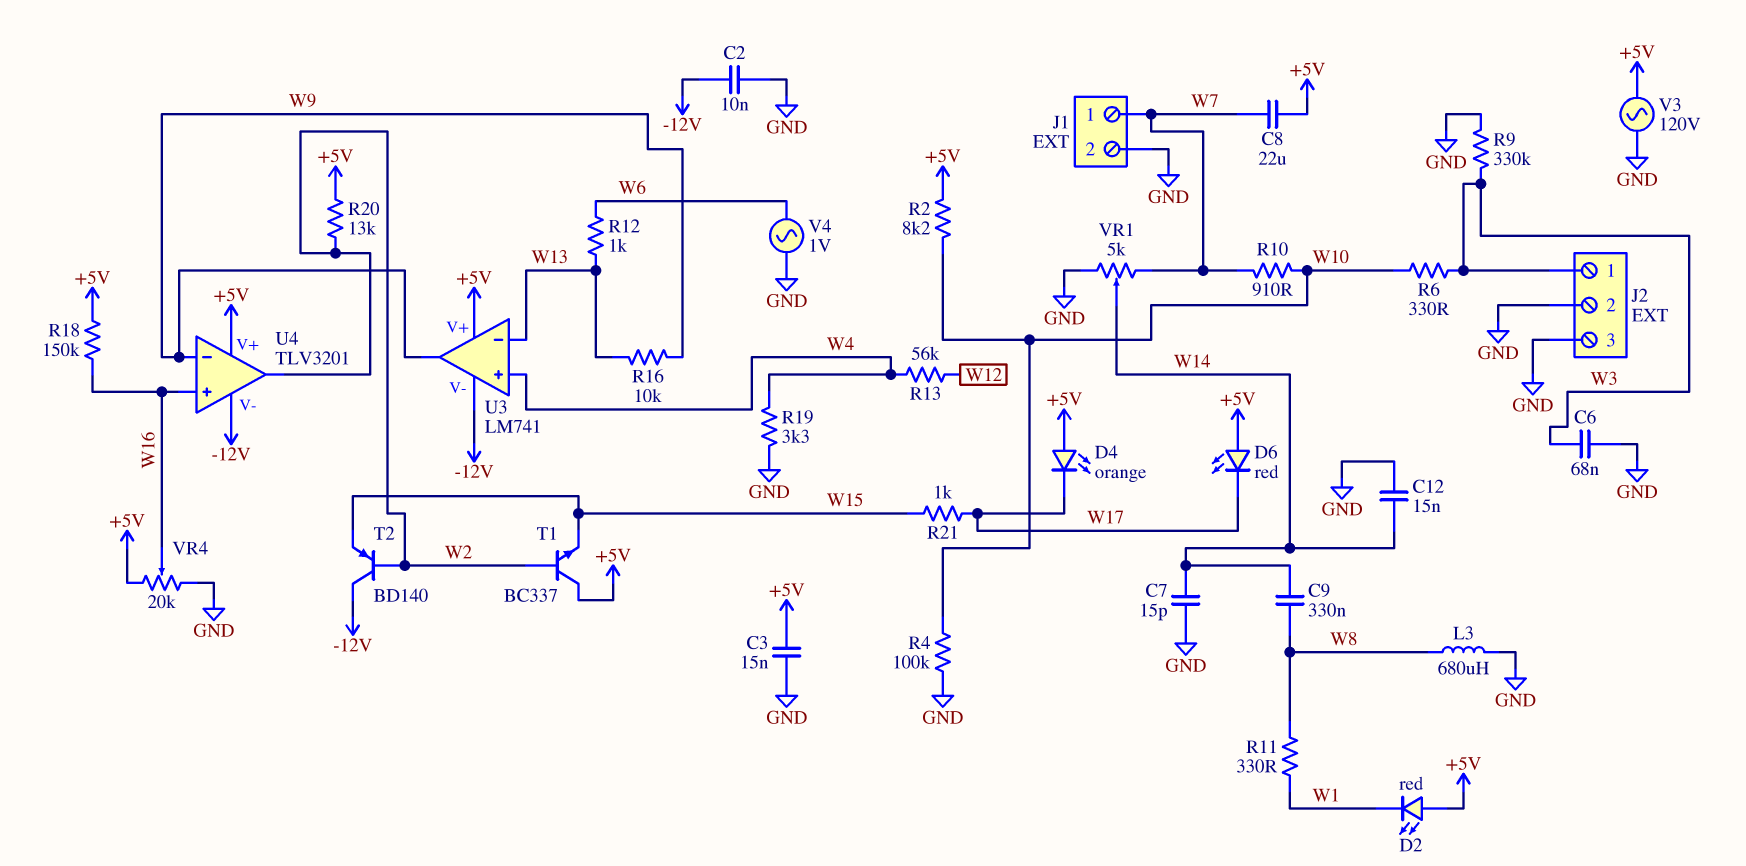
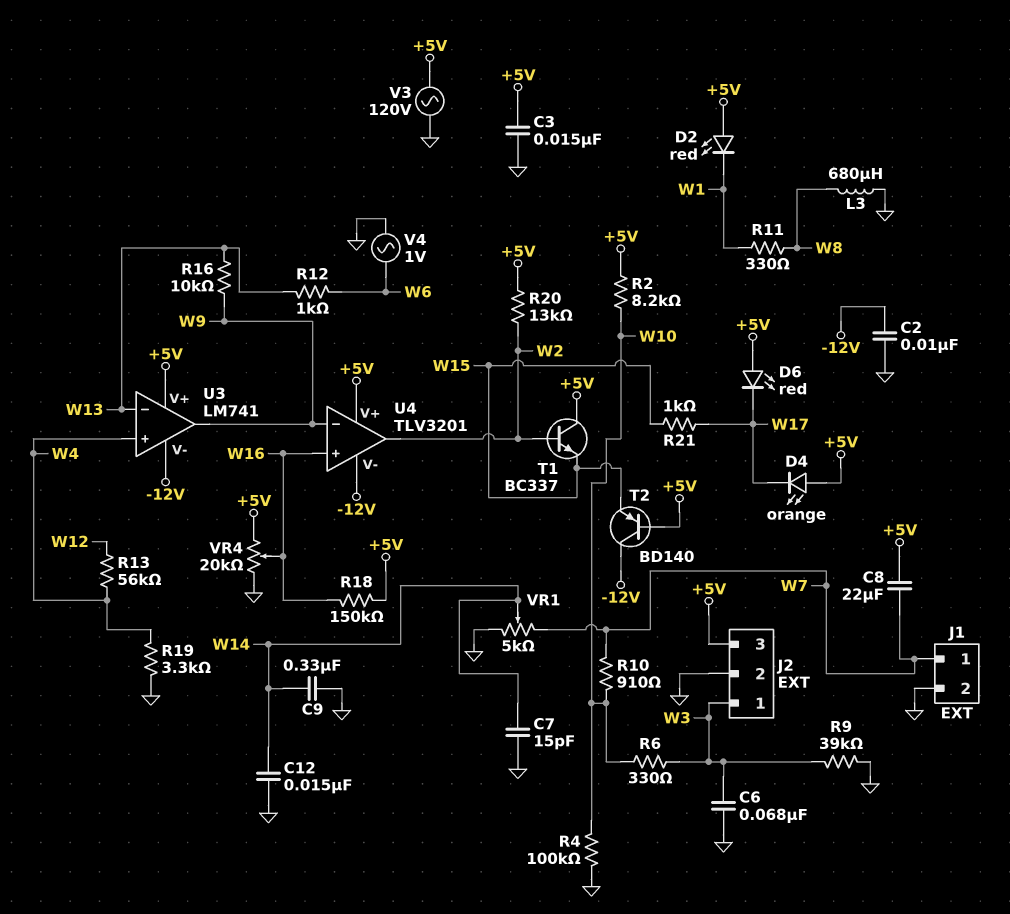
C9: 330nF (W8, W14) -> 330nF (GND, W14)
J2 pin 3: GND -> +5V
R9: 330k (GND, W3) -> 39k (GND, W3)
T2: PNP BD140 (B W2, C -12V, E W15) -> PNP BD140 (B +5V, C -12V, E W15)

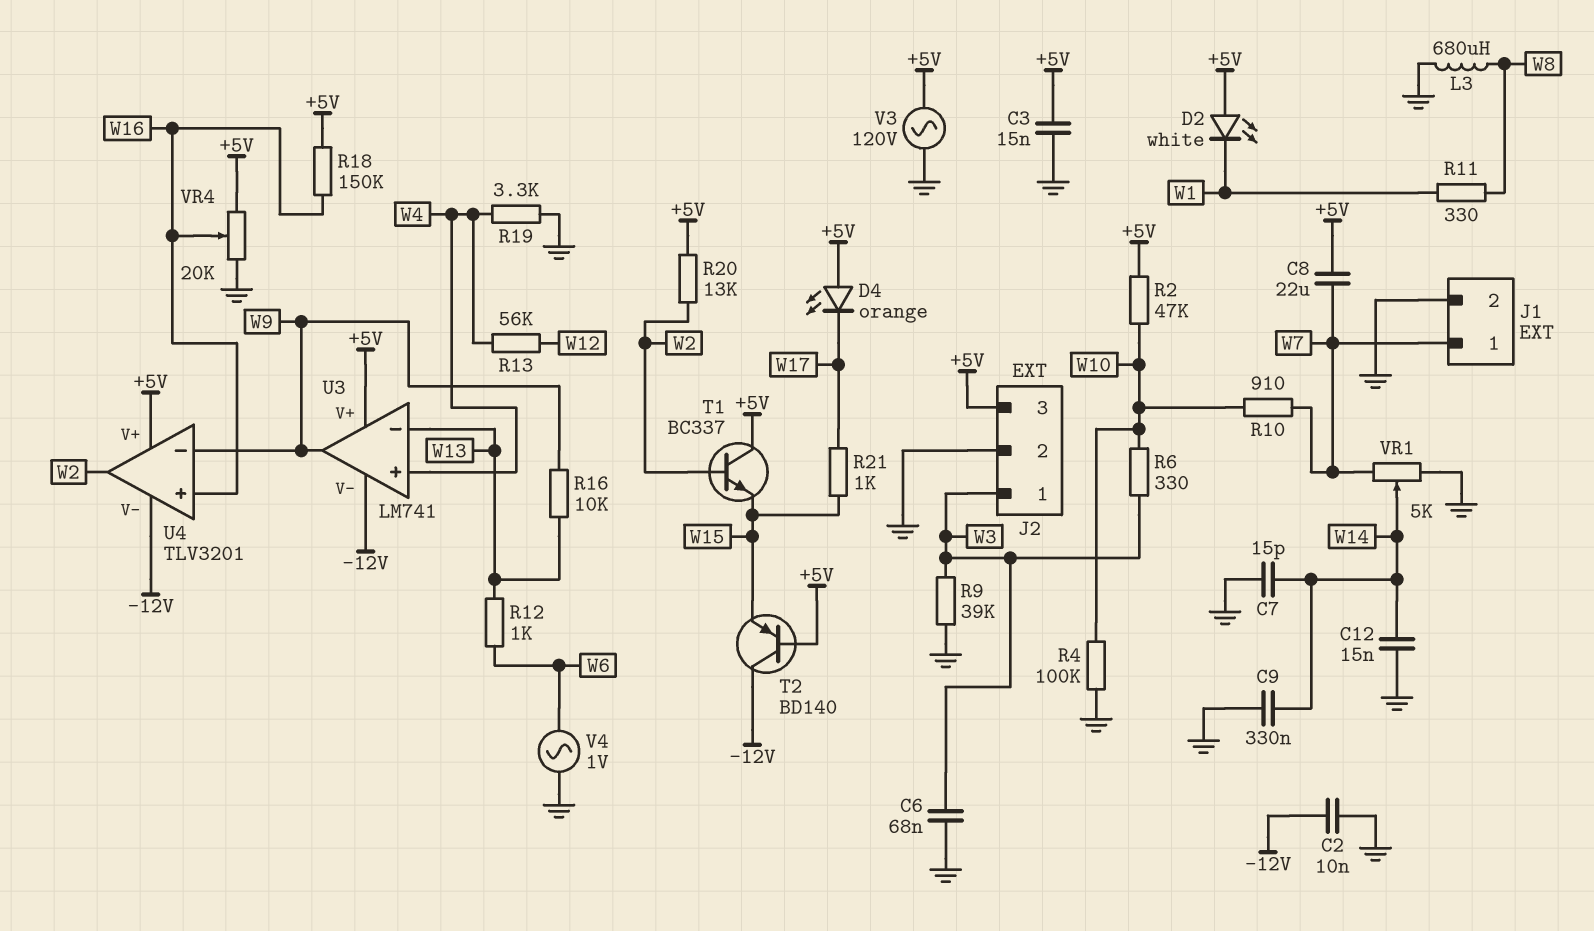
D2: LED red (A +5V, K W1) -> LED white (A +5V, K W1)
D6: LED red (A +5V, K W17) -> none
R2: 8.2k (+5V, W10) -> 47k (+5V, W10)

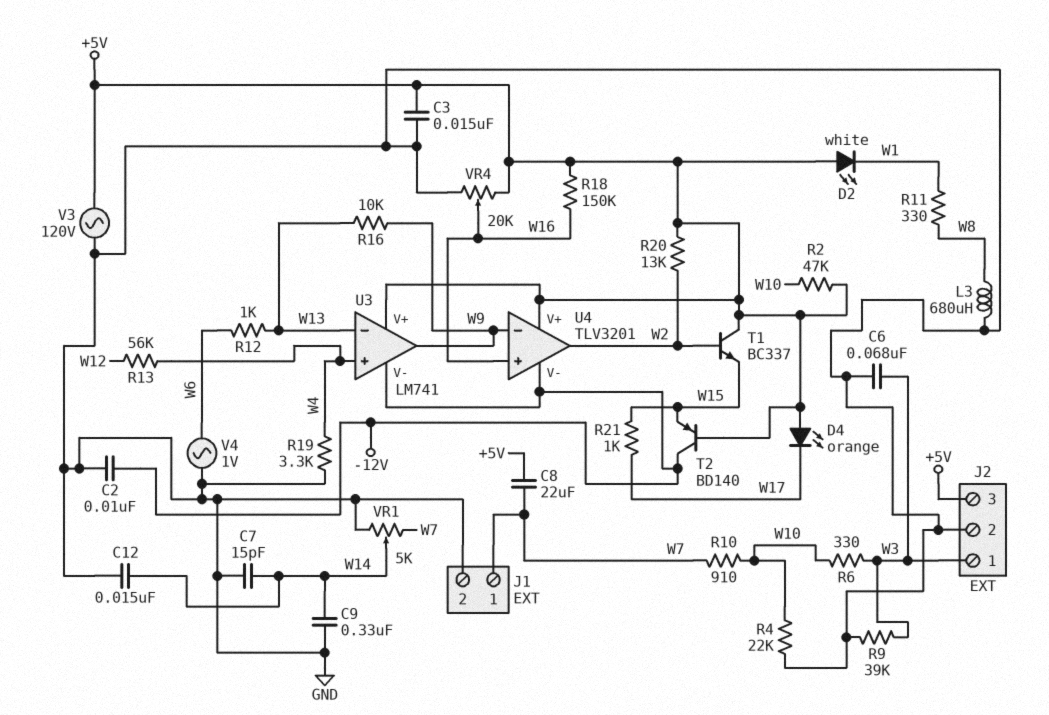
R4: 100k (GND, W10) -> 22k (GND, W10)

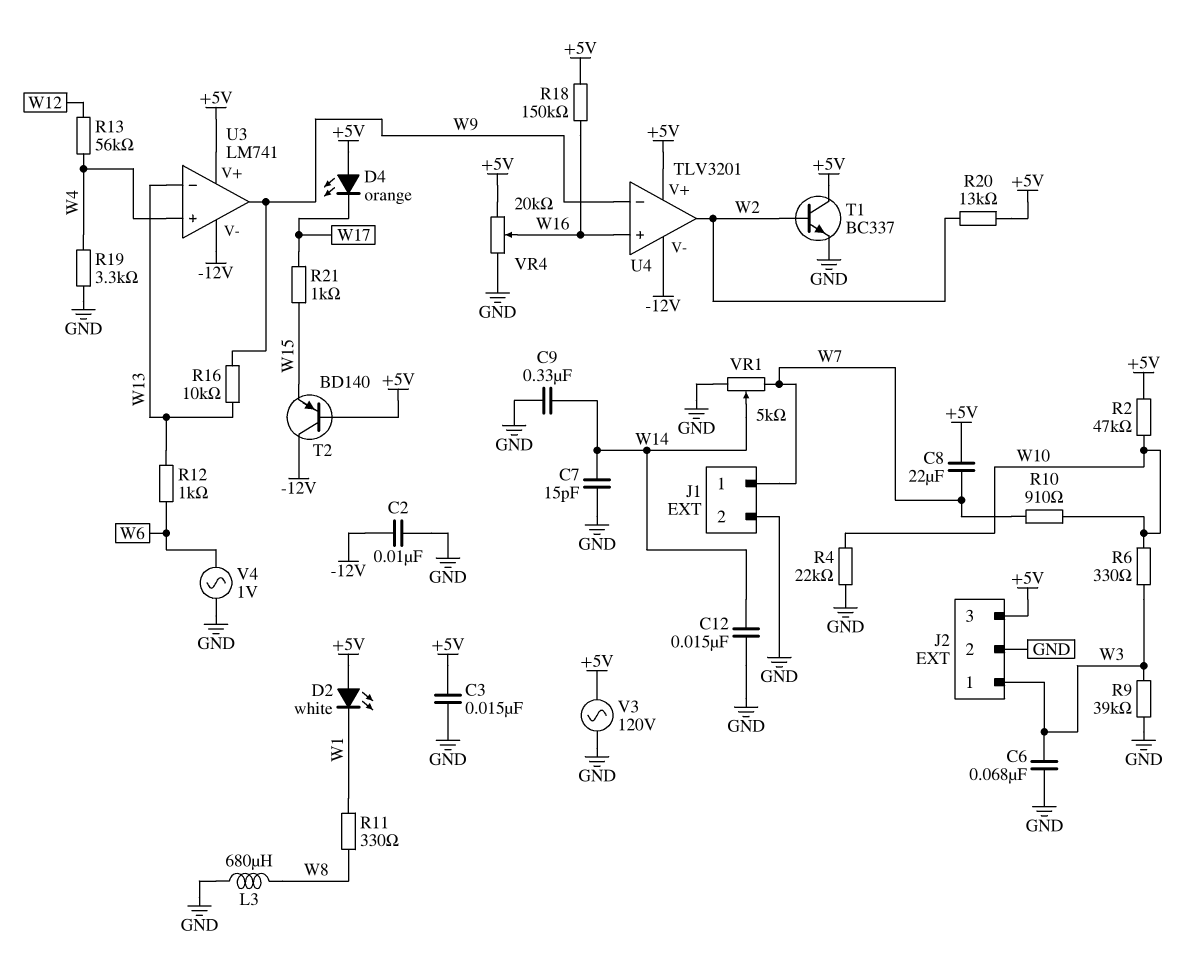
T1: NPN BC337 (B W2, C +5V, E W15) -> NPN BC337 (B W2, C +5V, E GND)

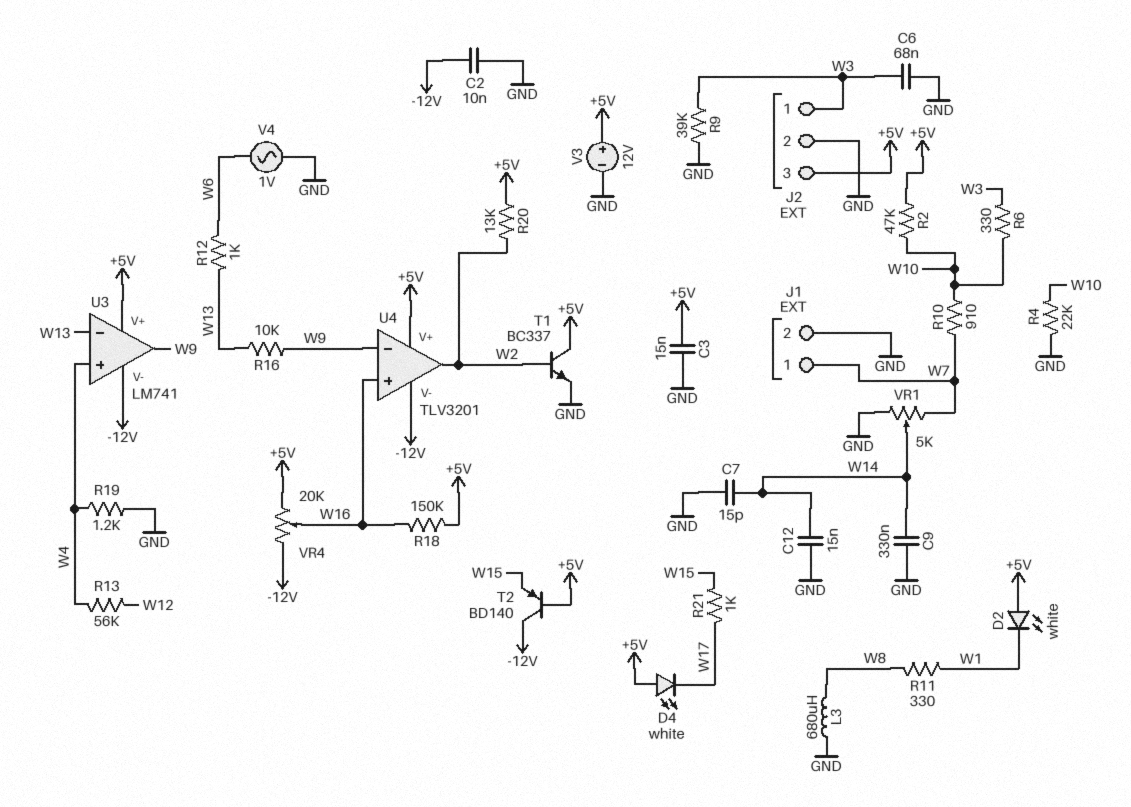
C8: 22uF (+5V, W7) -> none
D4: LED orange (A +5V, K W17) -> LED white (A +5V, K W17)
R19: 3.3k (GND, W4) -> 1.2k (GND, W4)
V3: AC 120V (+5V, GND) -> 12V (plus +5V, minus GND)
VR4: 20k (+5V, GND, wiper W16) -> 20k (+5V, -12V, wiper W16)

